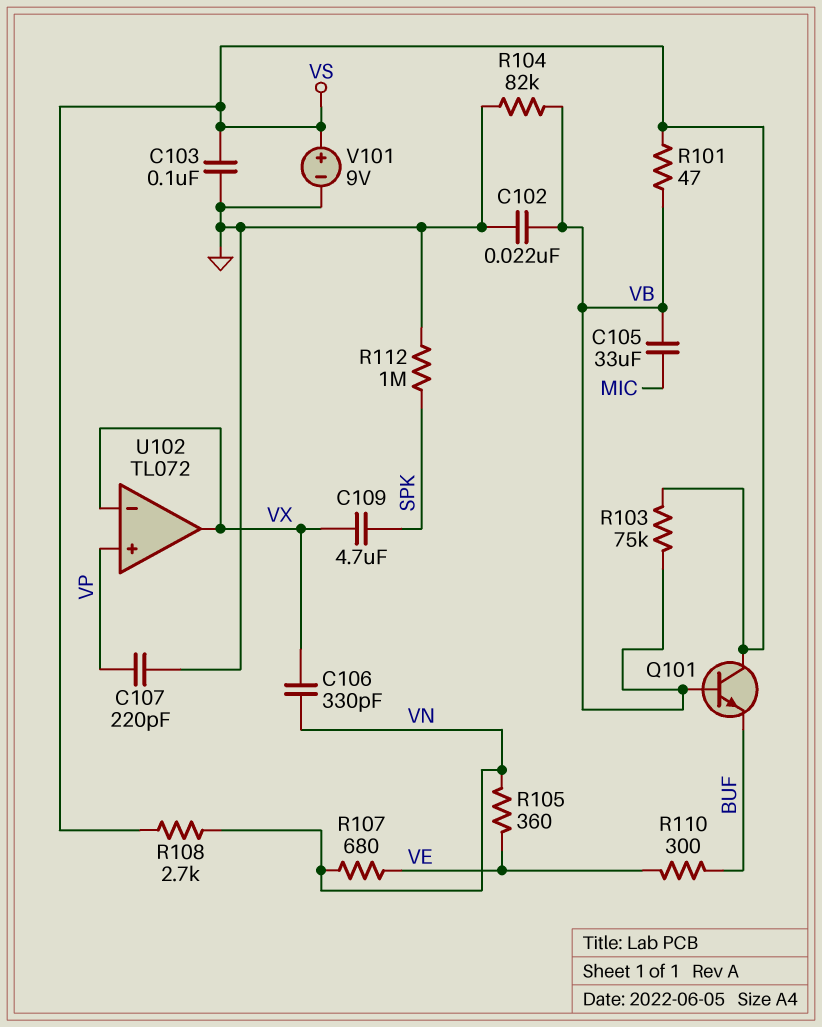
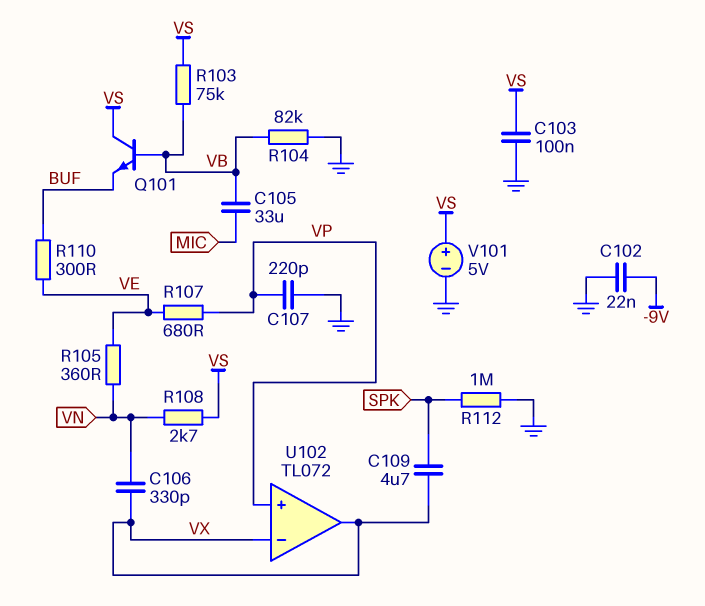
C102: 22nF (GND, VB) -> 22nF (-9V, GND)
R101: 47 (VB, VS) -> none
R107: 680 (VE, VN) -> 680 (VE, VP)
V101: 9V (plus VS, minus GND) -> 5V (plus VS, minus GND)

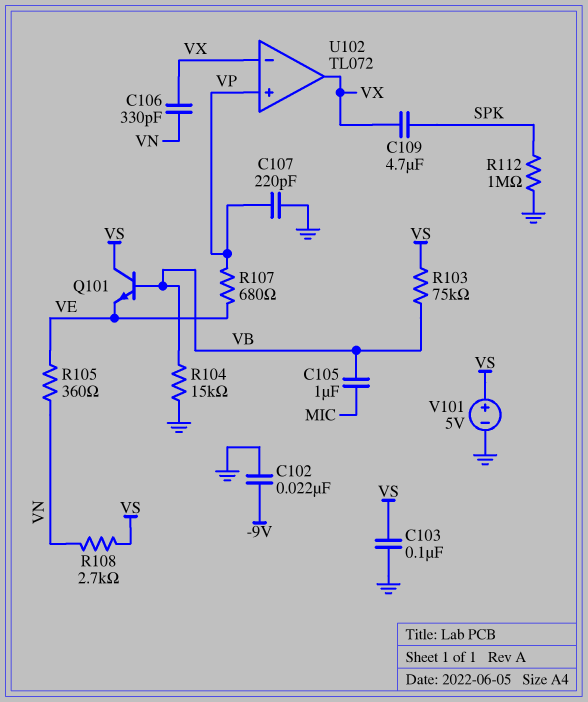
C105: 33uF (MIC, VB) -> 1uF (MIC, VB)
Q101: NPN (B VB, C VS, E BUF) -> NPN (B VB, C VS, E VE)
R104: 82k (GND, VB) -> 15k (GND, VB)
R110: 300 (BUF, VE) -> none

